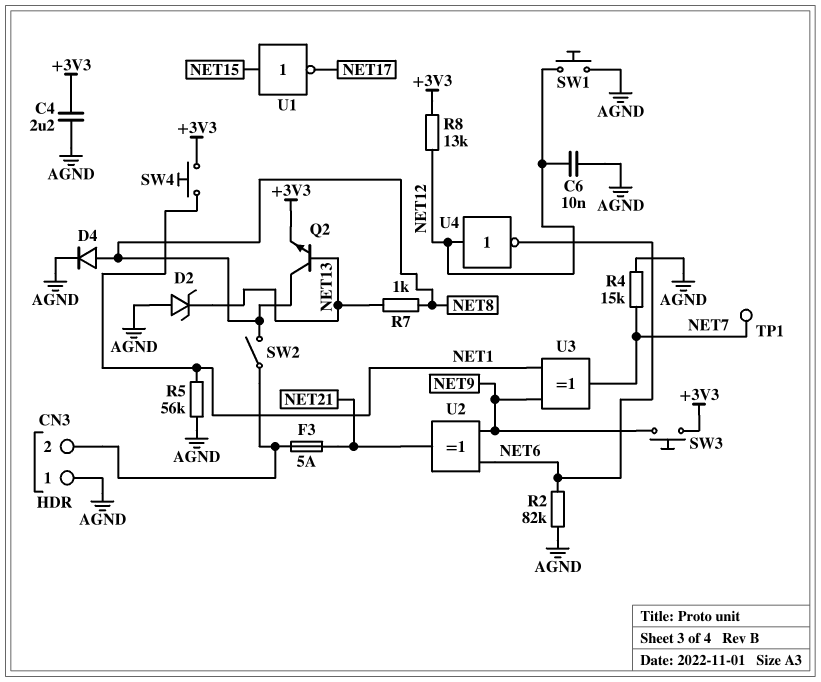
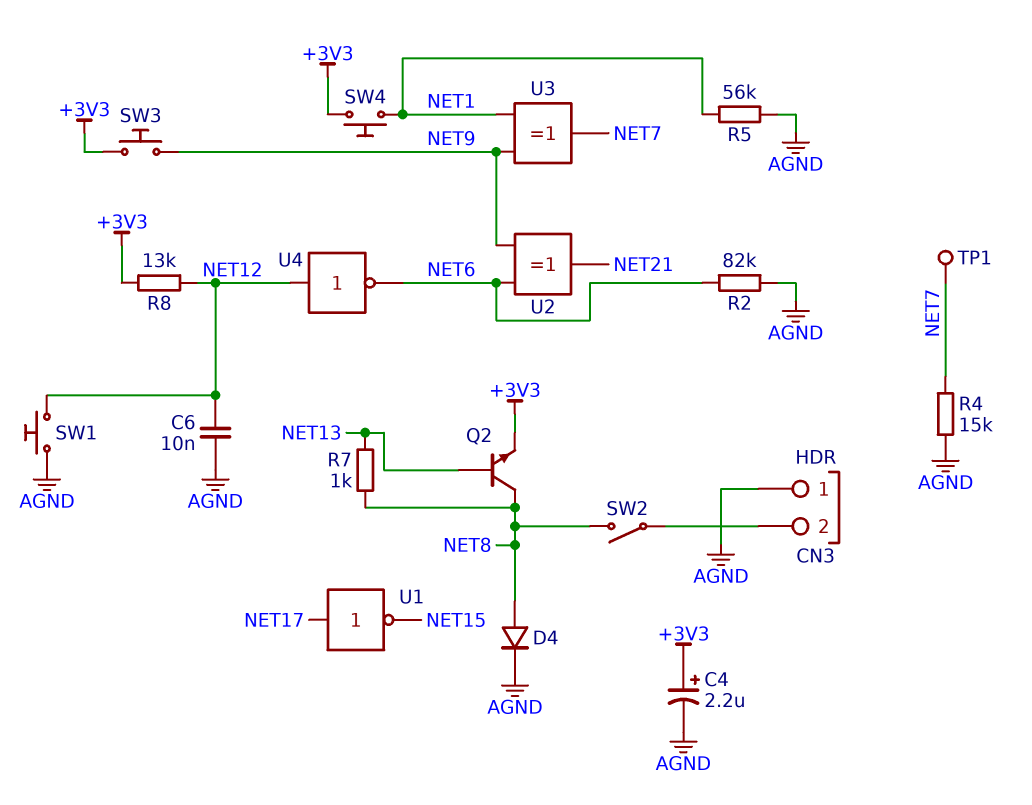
C4: 2.2uF (+3V3, AGND) -> 2.2uF (plus +3V3, minus AGND)
D2: zener (A AGND, K NET13) -> none
F3: 5A (CN3/2, NET21) -> none
U1: NOT (in NET15, out NET17) -> NOT (in NET17, out NET15)

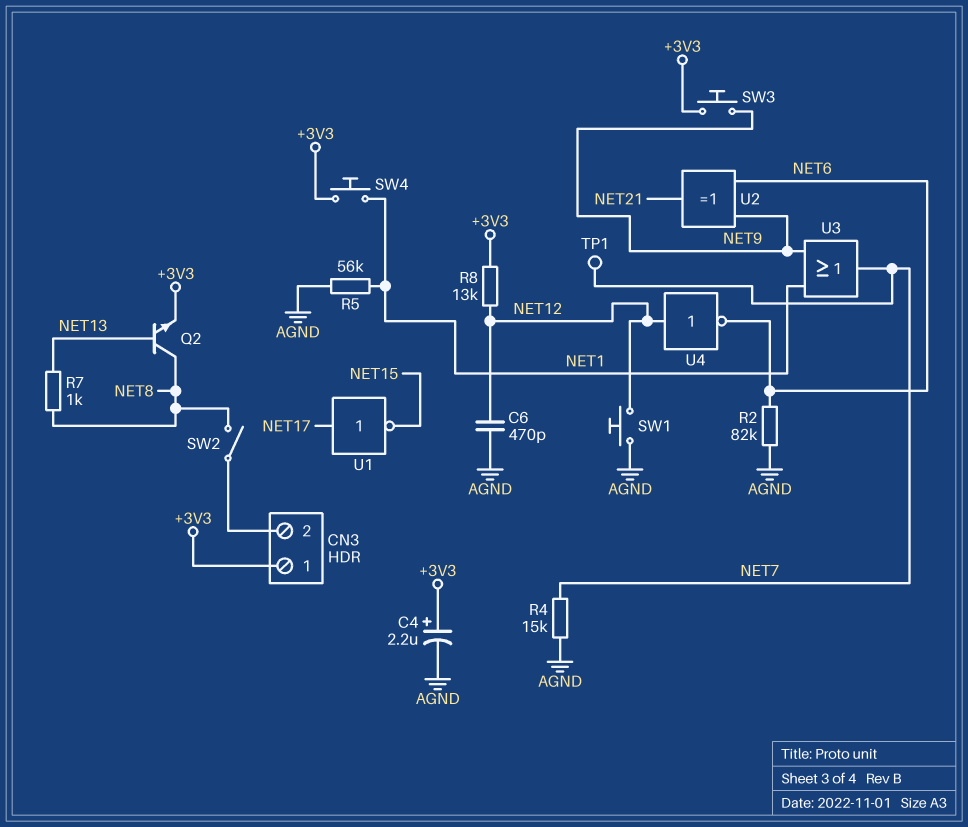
C6: 10nF (AGND, NET12) -> 470pF (AGND, NET12)
CN3 pin 1: AGND -> +3V3
D4: diode (A NET8, K AGND) -> none
U3: XOR (in NET1, in NET9, out NET7) -> OR (in NET1, in NET9, out NET7)

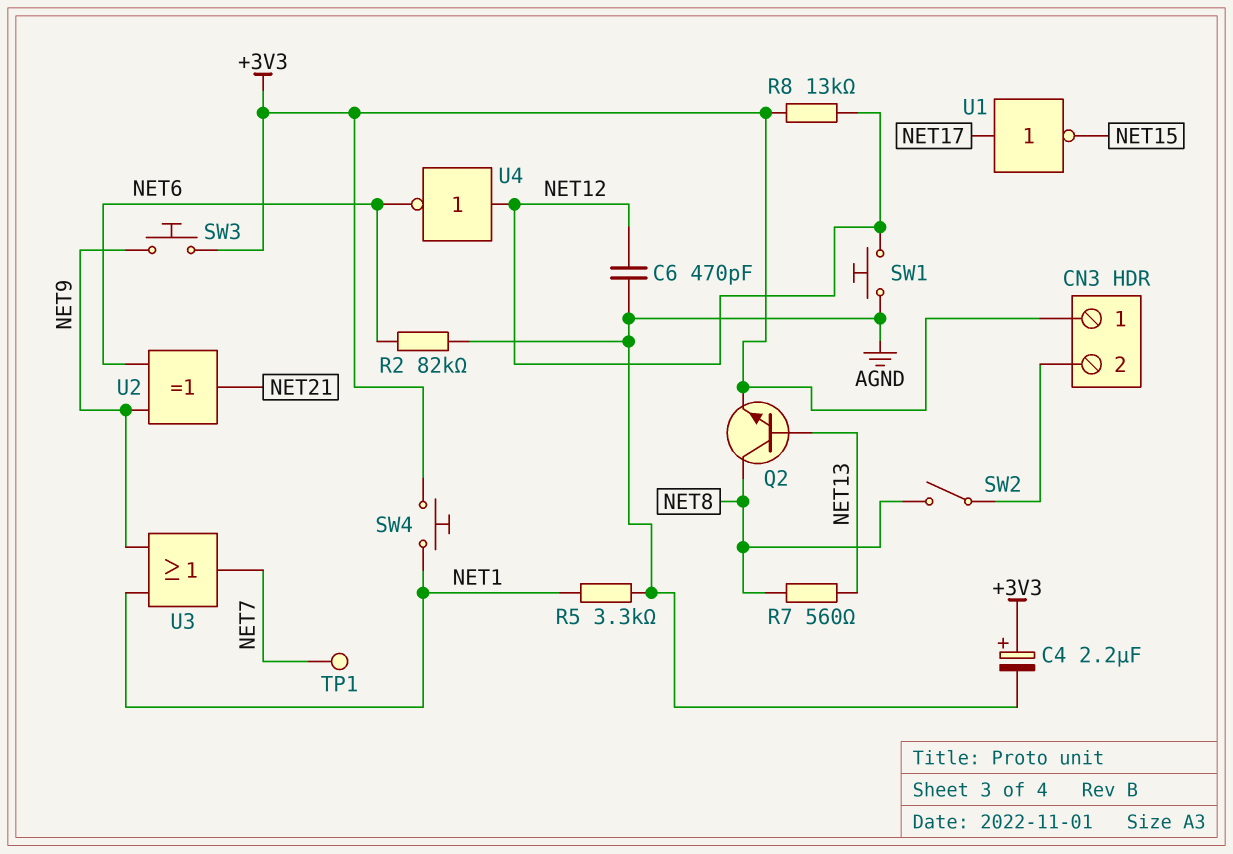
R4: 15k (AGND, NET7) -> none
R5: 56k (AGND, NET1) -> 3.3k (AGND, NET1)
R7: 1k (NET8, NET13) -> 560 (NET8, NET13)

